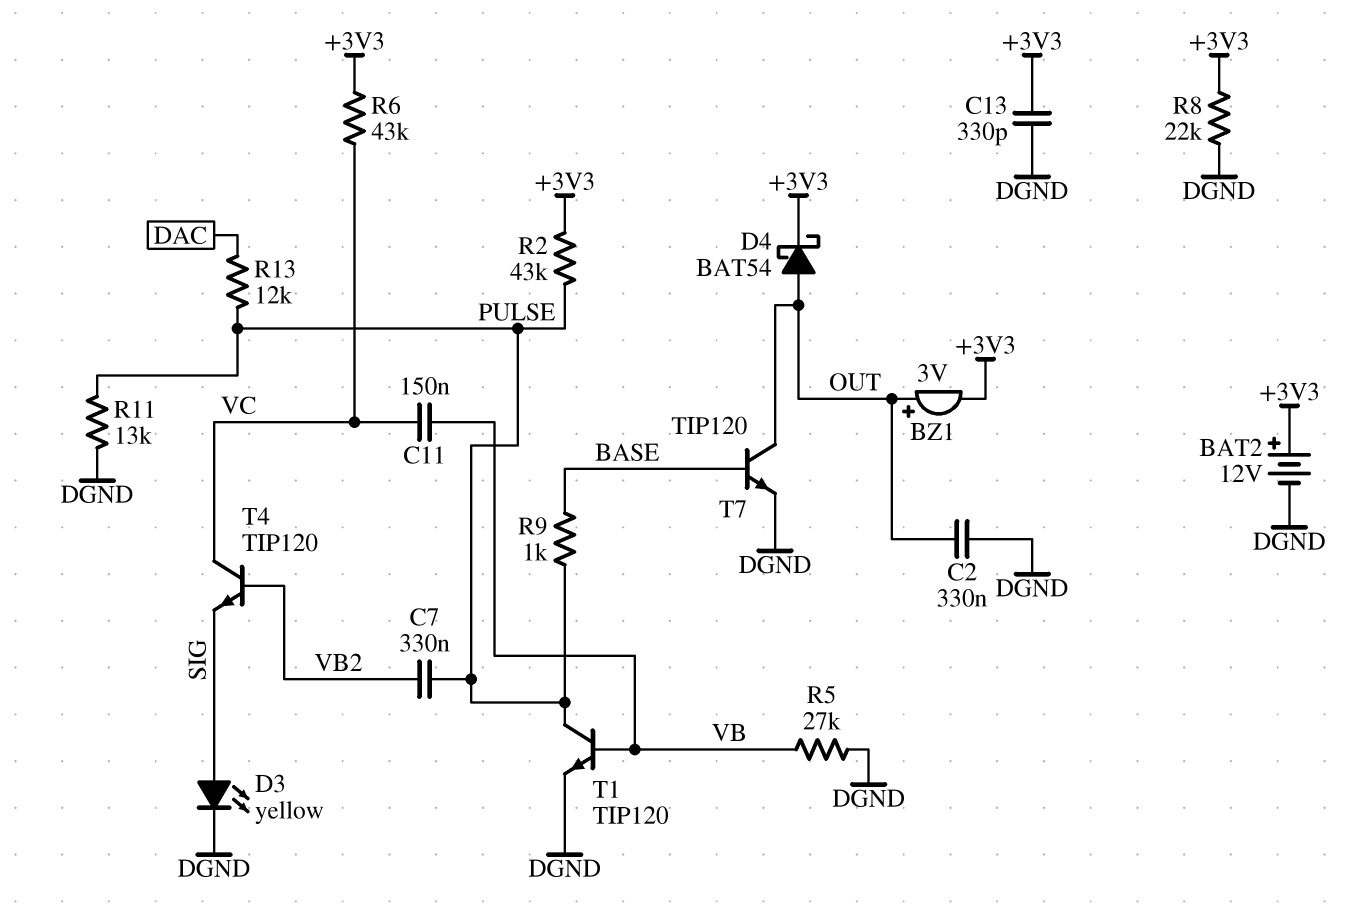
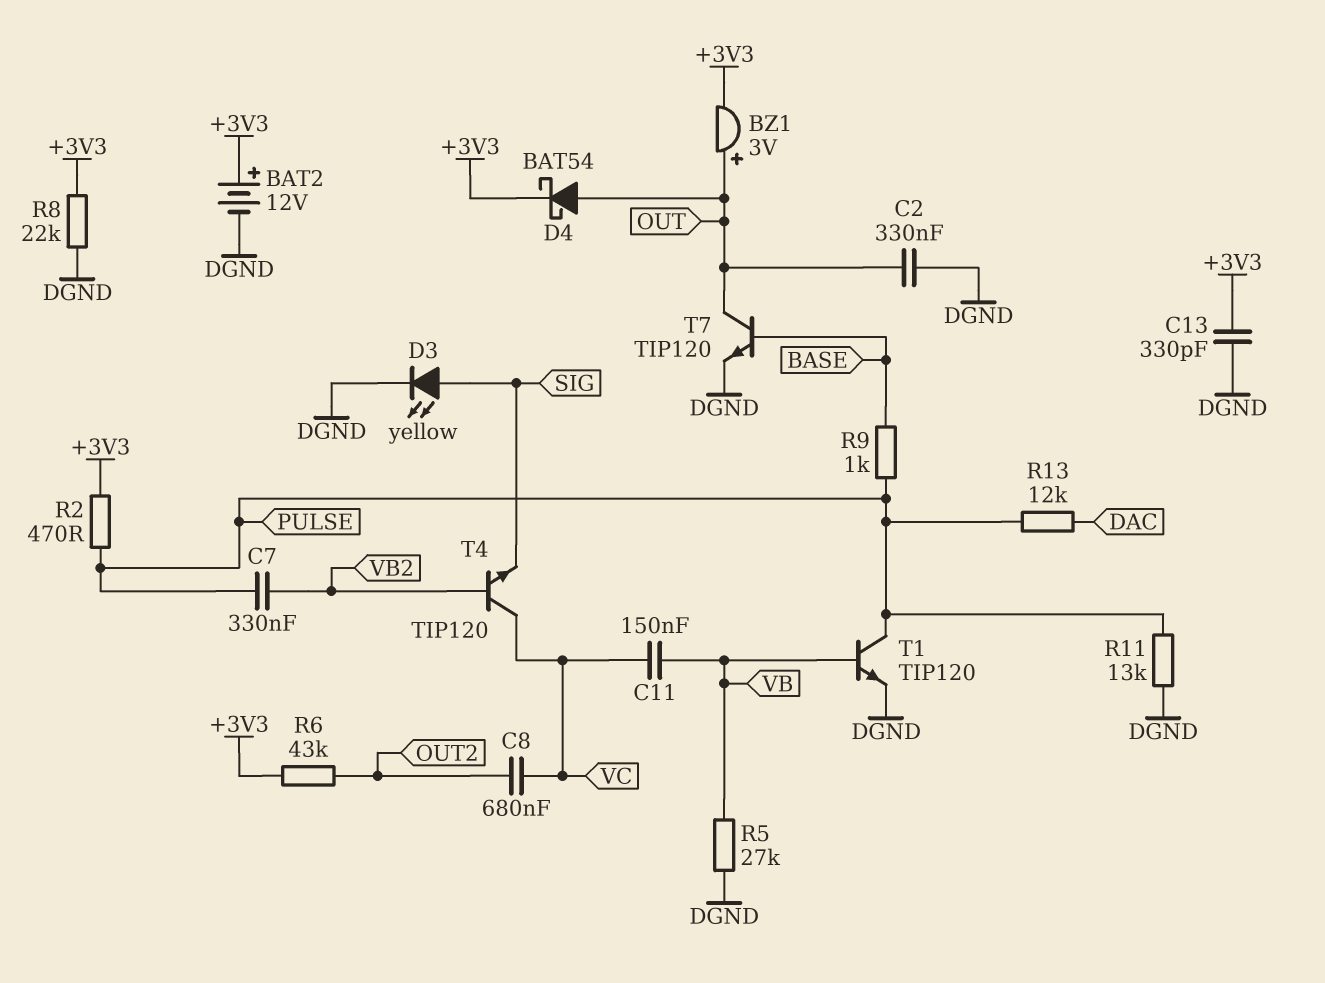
C8: none -> 680nF (OUT2, VC)
R2: 43k (+3V3, PULSE) -> 470 (+3V3, PULSE)
R6: 43k (+3V3, VC) -> 43k (+3V3, OUT2)

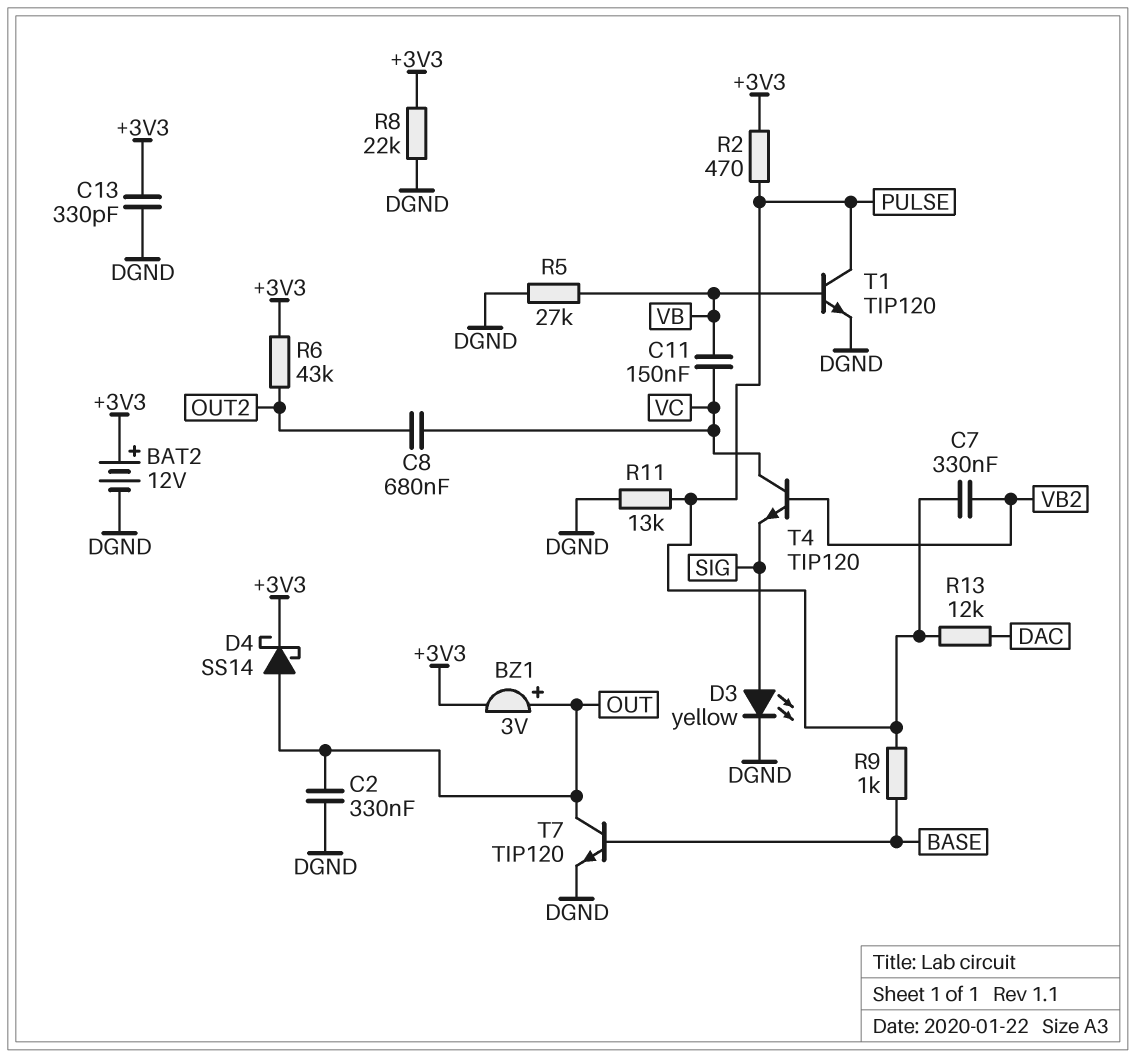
D4: schottky BAT54 (A OUT, K +3V3) -> schottky SS14 (A OUT, K +3V3)

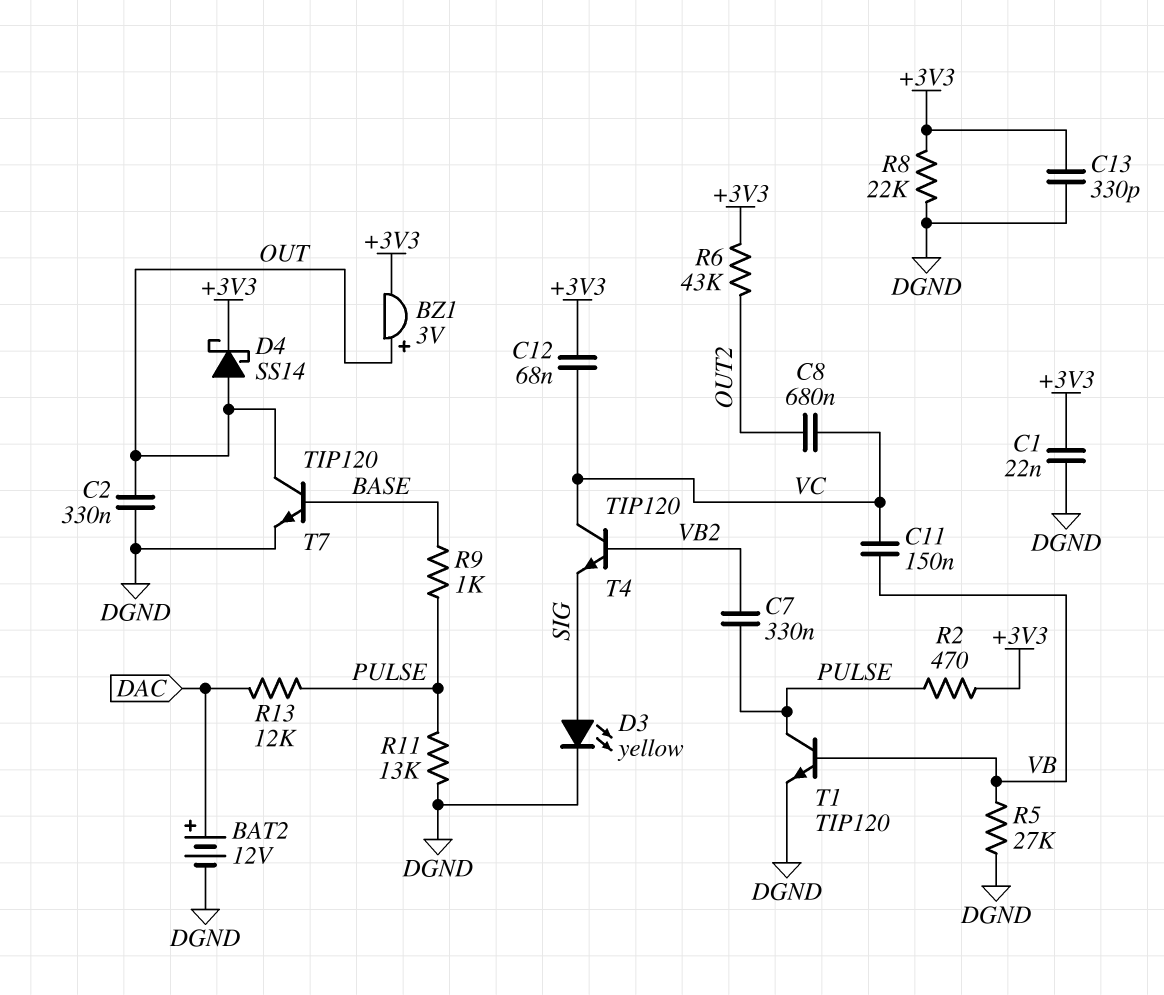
BAT2: 12V (plus +3V3, minus DGND) -> 12V (plus DAC, minus DGND)
C1: none -> 22nF (+3V3, DGND)
C12: none -> 68nF (+3V3, VC)

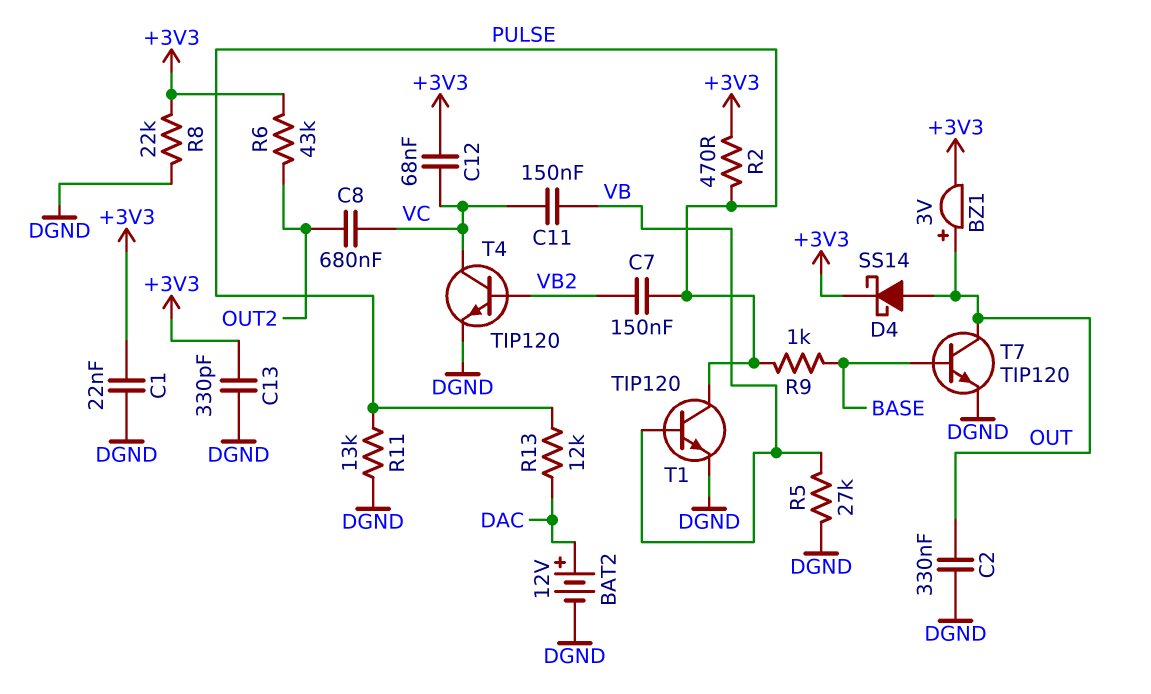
C7: 330nF (PULSE, VB2) -> 150nF (PULSE, VB2)
D3: LED yellow (A SIG, K DGND) -> none
T4: NPN TIP120 (B VB2, C VC, E SIG) -> NPN TIP120 (B VB2, C VC, E DGND)

